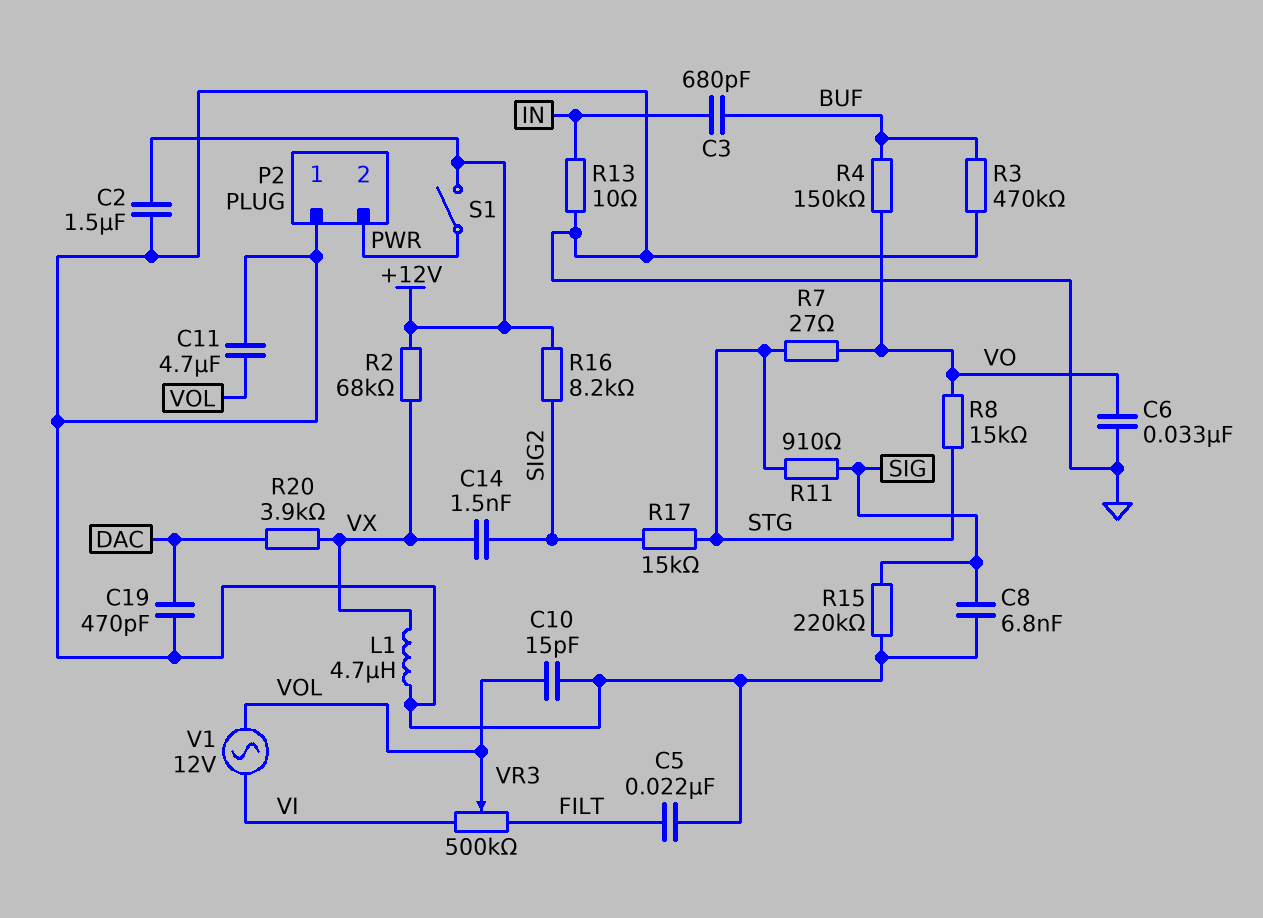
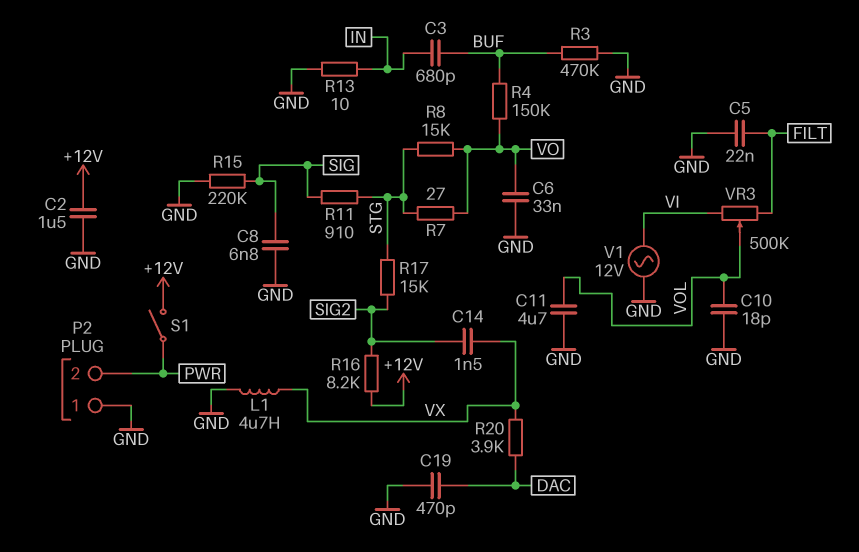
C10: 15pF (GND, VOL) -> 18pF (GND, VOL)
R2: 68k (+12V, VX) -> none
V1: AC 12V (VI, VOL) -> AC 12V (GND, VI)

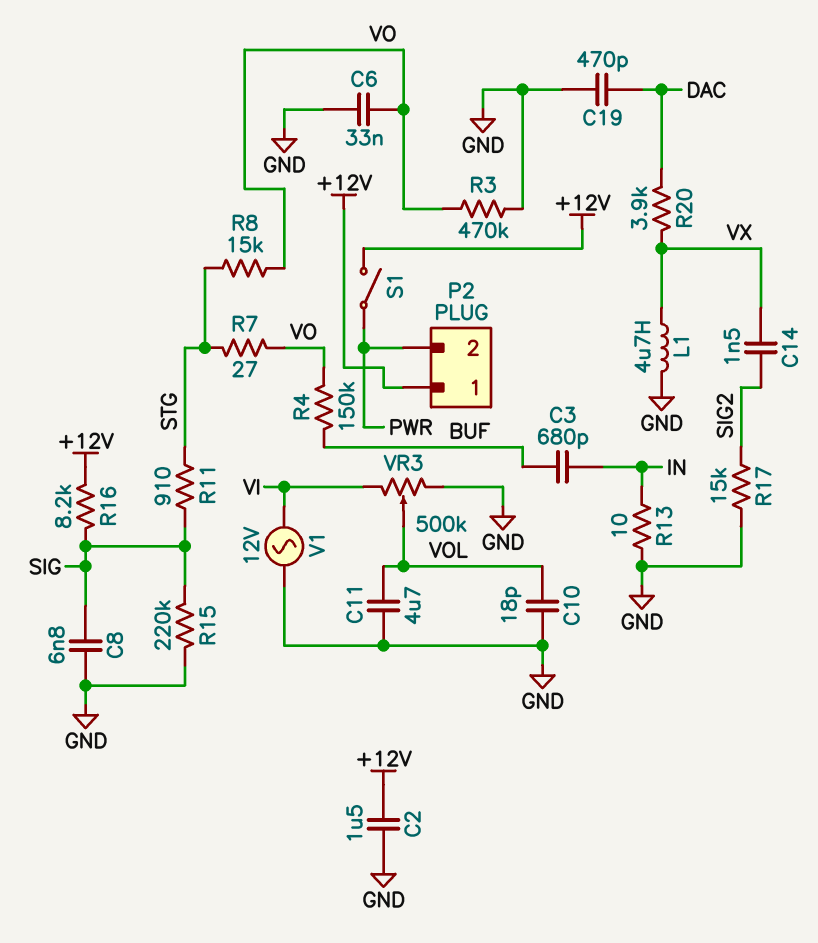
C5: 22nF (FILT, GND) -> none
P2 pin 1: GND -> +12V
R3: 470k (BUF, GND) -> 470k (GND, VO)
R16: 8.2k (+12V, SIG2) -> 8.2k (+12V, SIG)
R17: 15k (SIG2, STG) -> 15k (GND, SIG2)
VR3: 500k (FILT, VI, wiper VOL) -> 500k (GND, VI, wiper VOL)

